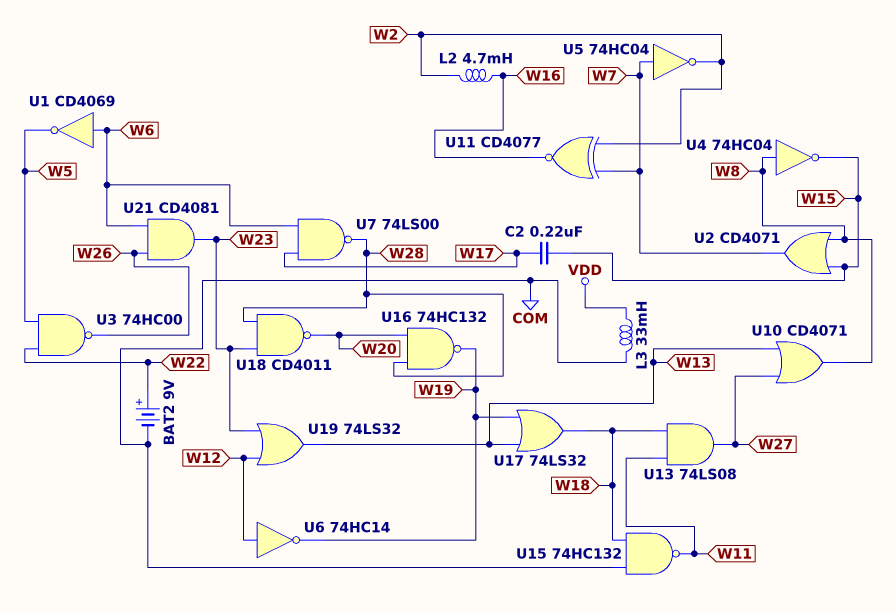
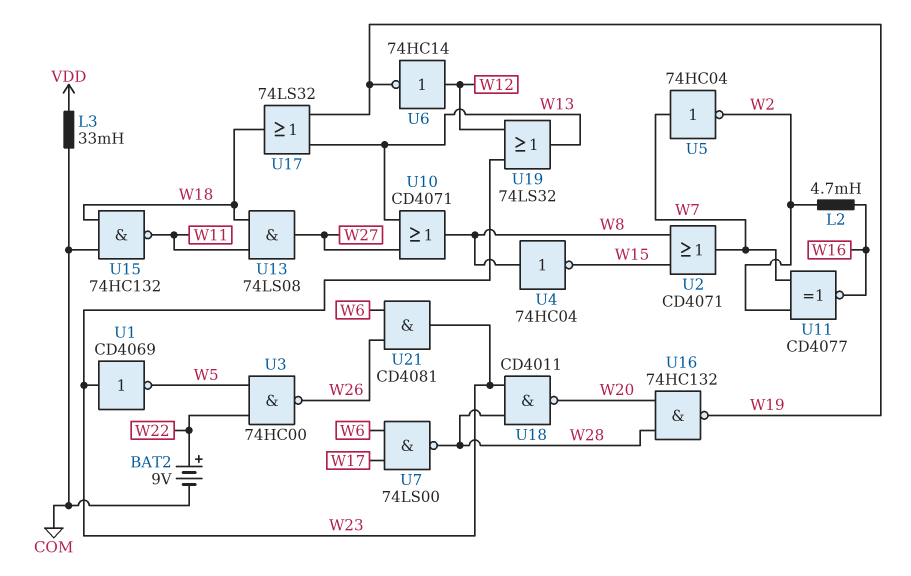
C2: 220nF (W15, W17) -> none
U1: NOT CD4069 (in W6, out W5) -> NOT CD4069 (in W23, out W5)

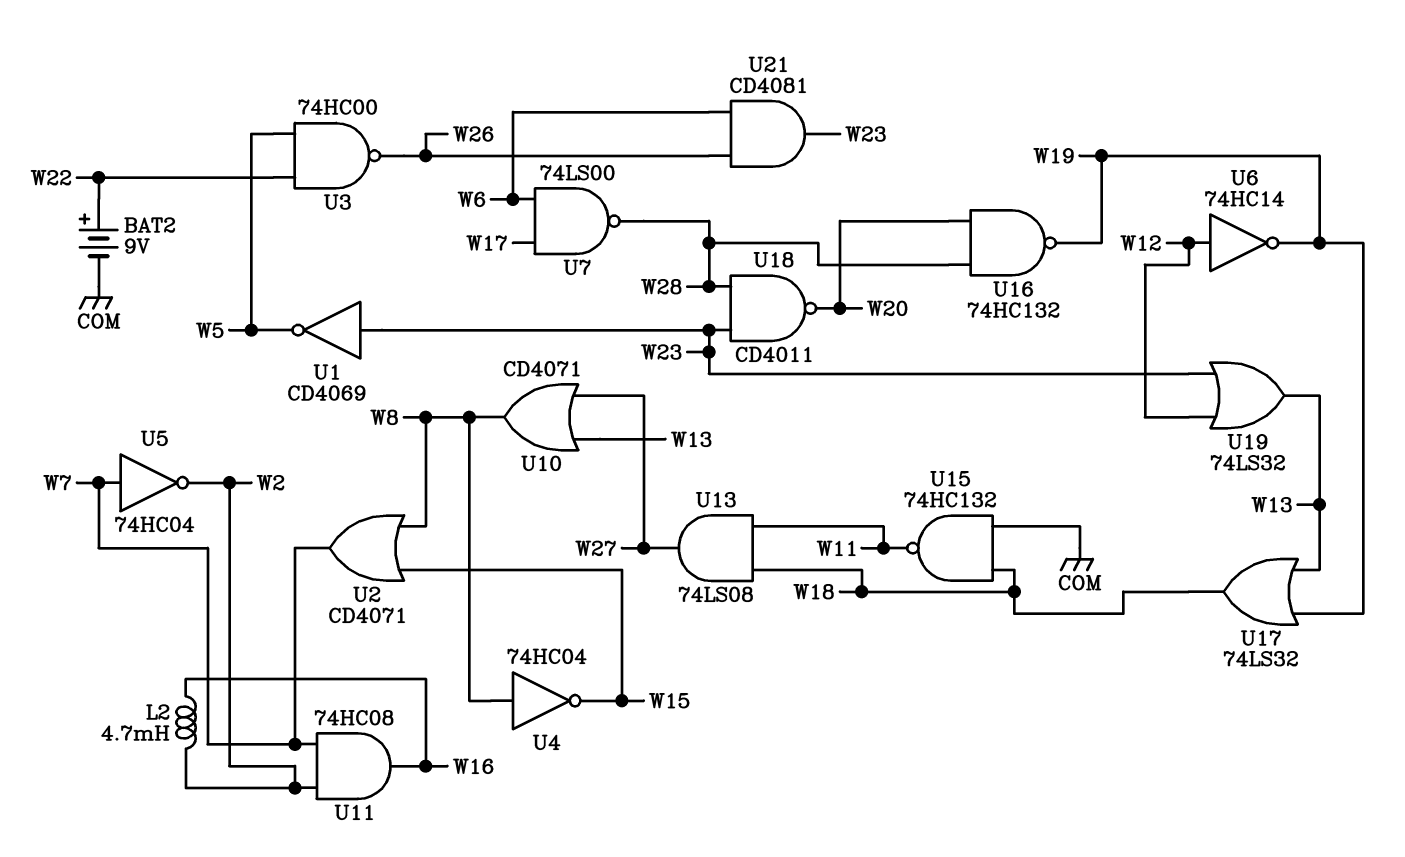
L3: 33mH (COM, VDD) -> none
U11: XNOR CD4077 (in W2, in W7, out W16) -> AND 74HC08 (in W2, in W7, out W16)

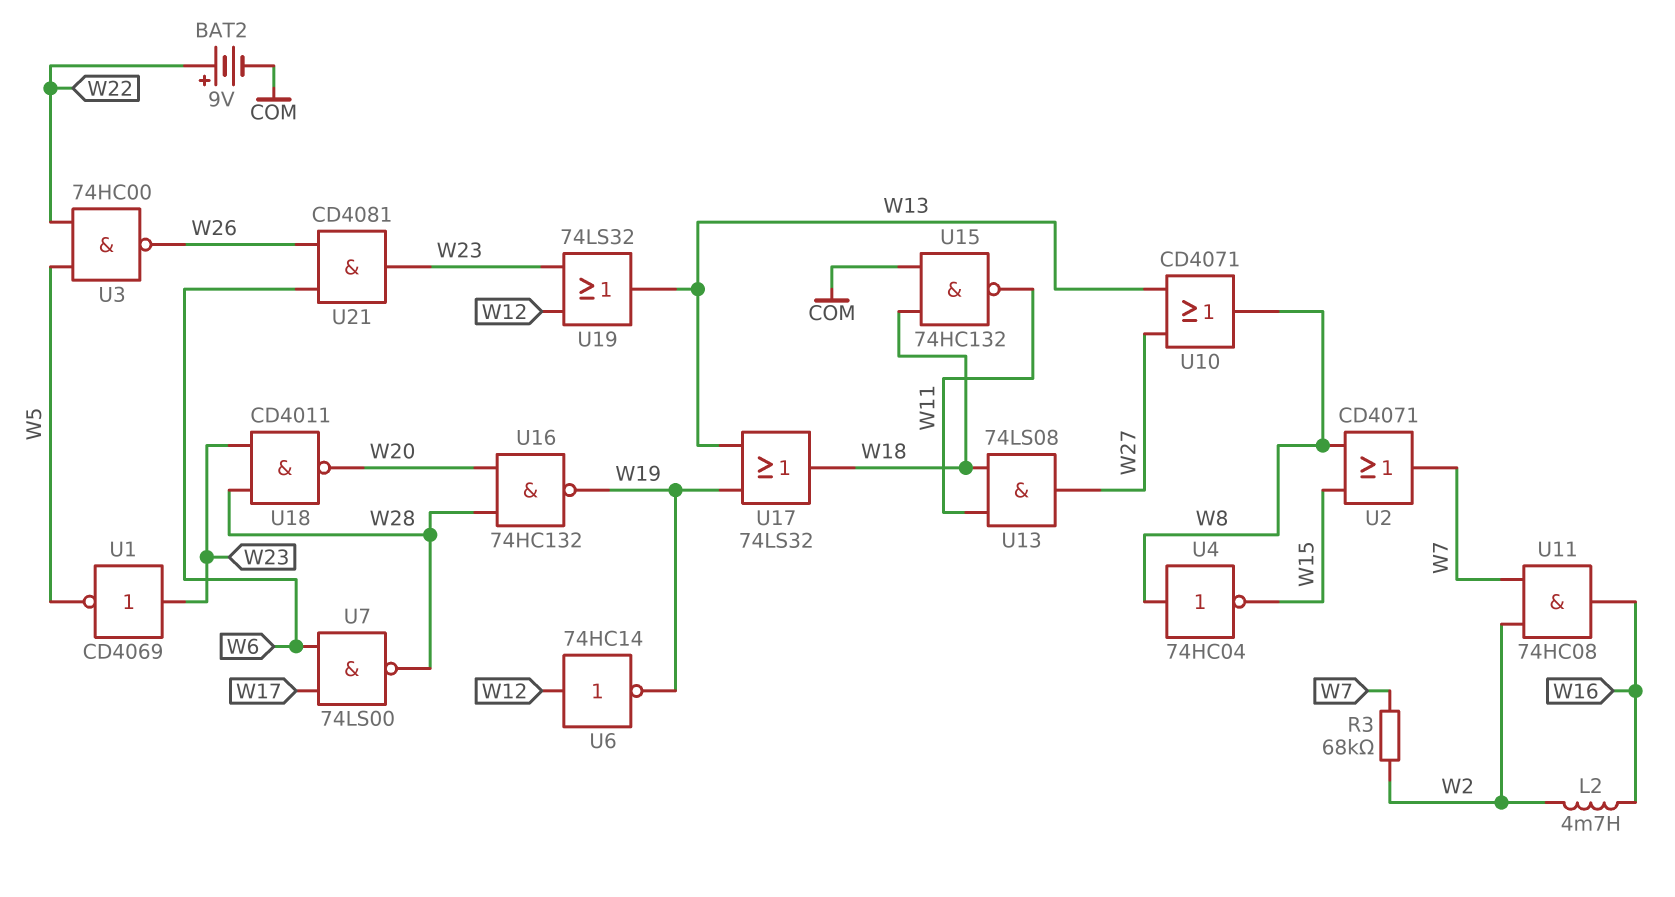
R3: none -> 68k (W2, W7)
U5: NOT 74HC04 (in W7, out W2) -> none

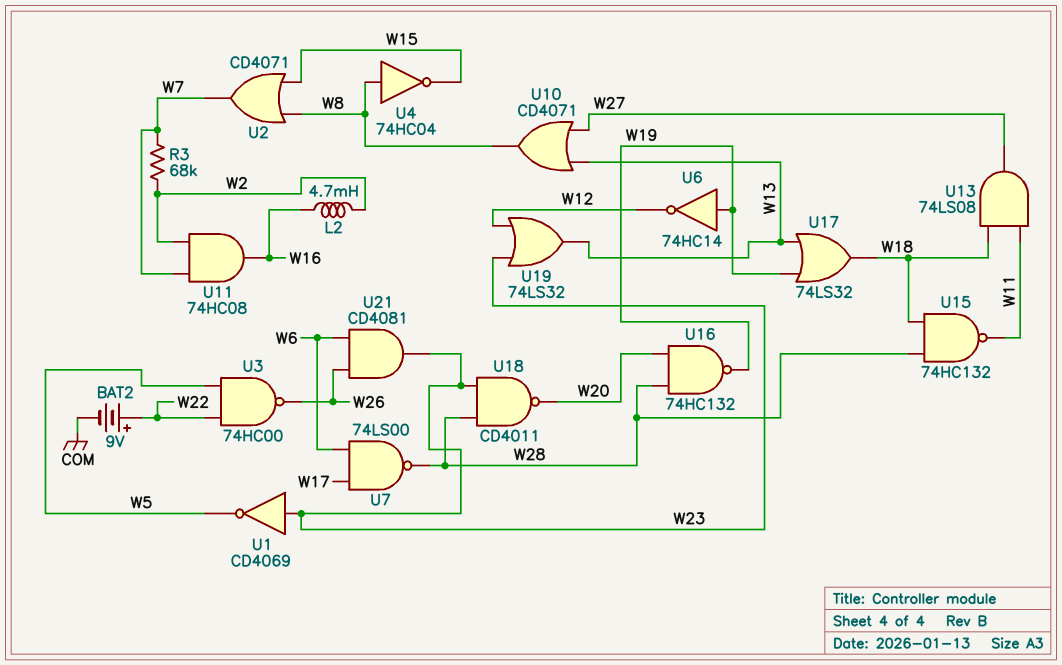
U6: NOT 74HC14 (in W12, out W19) -> NOT 74HC14 (in W19, out W12)
U15: NAND 74HC132 (in COM, in W18, out W11) -> NAND 74HC132 (in W18, in W28, out W11)

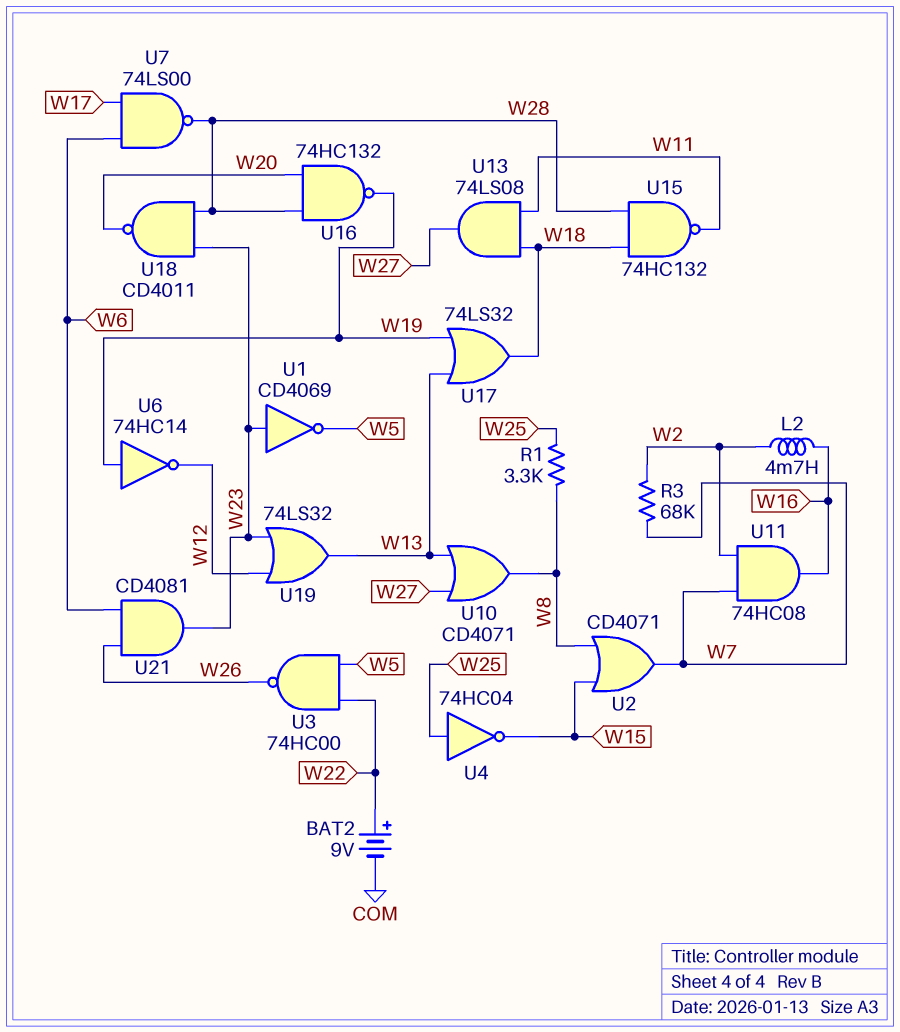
R1: none -> 3.3k (W8, W25)
U4: NOT 74HC04 (in W8, out W15) -> NOT 74HC04 (in W25, out W15)

